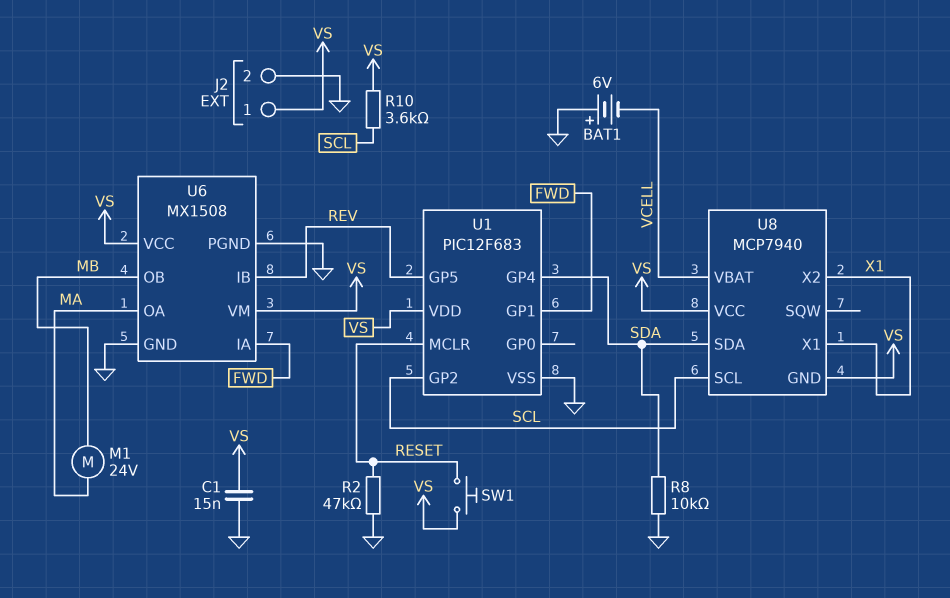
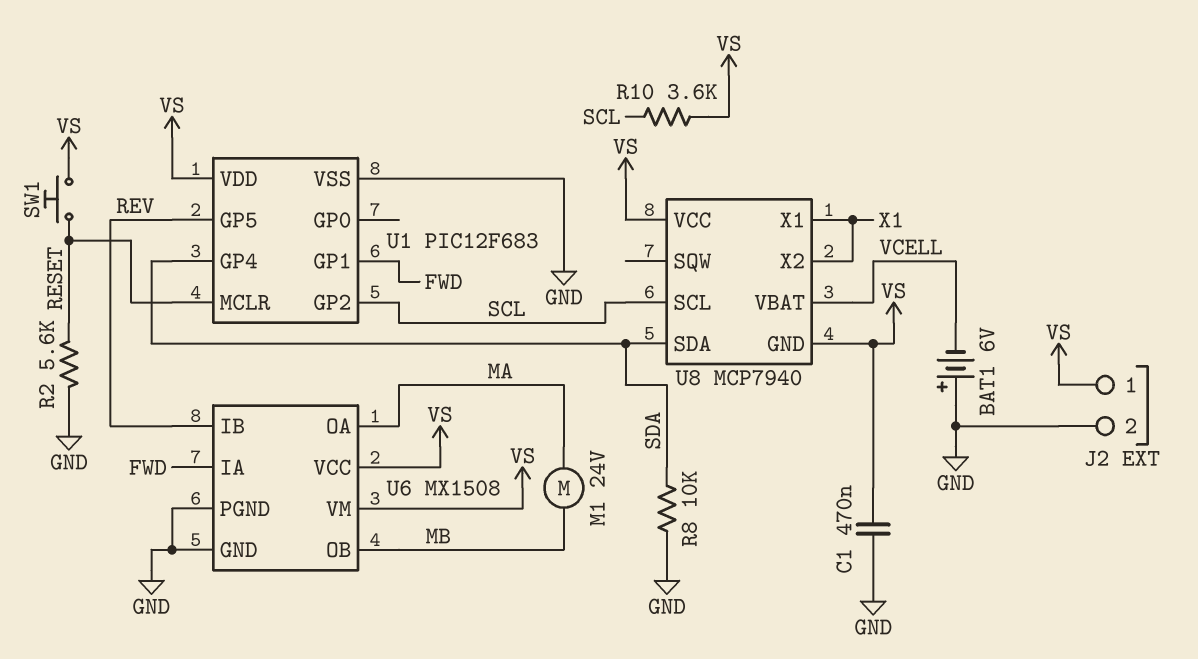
C1: 15nF (GND, VS) -> 470nF (GND, VS)
R2: 47k (GND, RESET) -> 5.6k (GND, RESET)

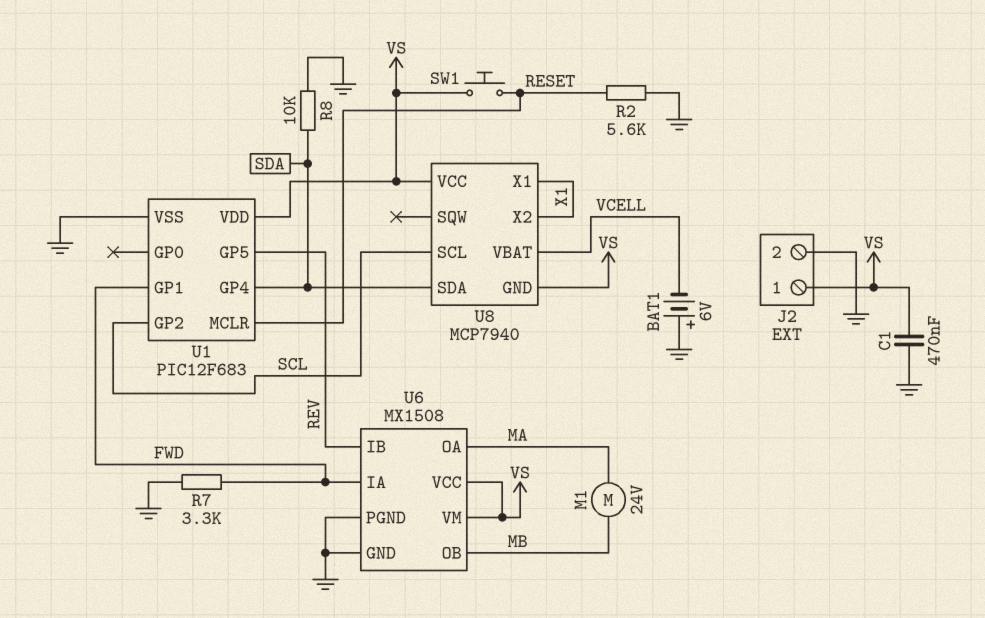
R7: none -> 3.3k (FWD, GND)
R10: 3.6k (SCL, VS) -> none

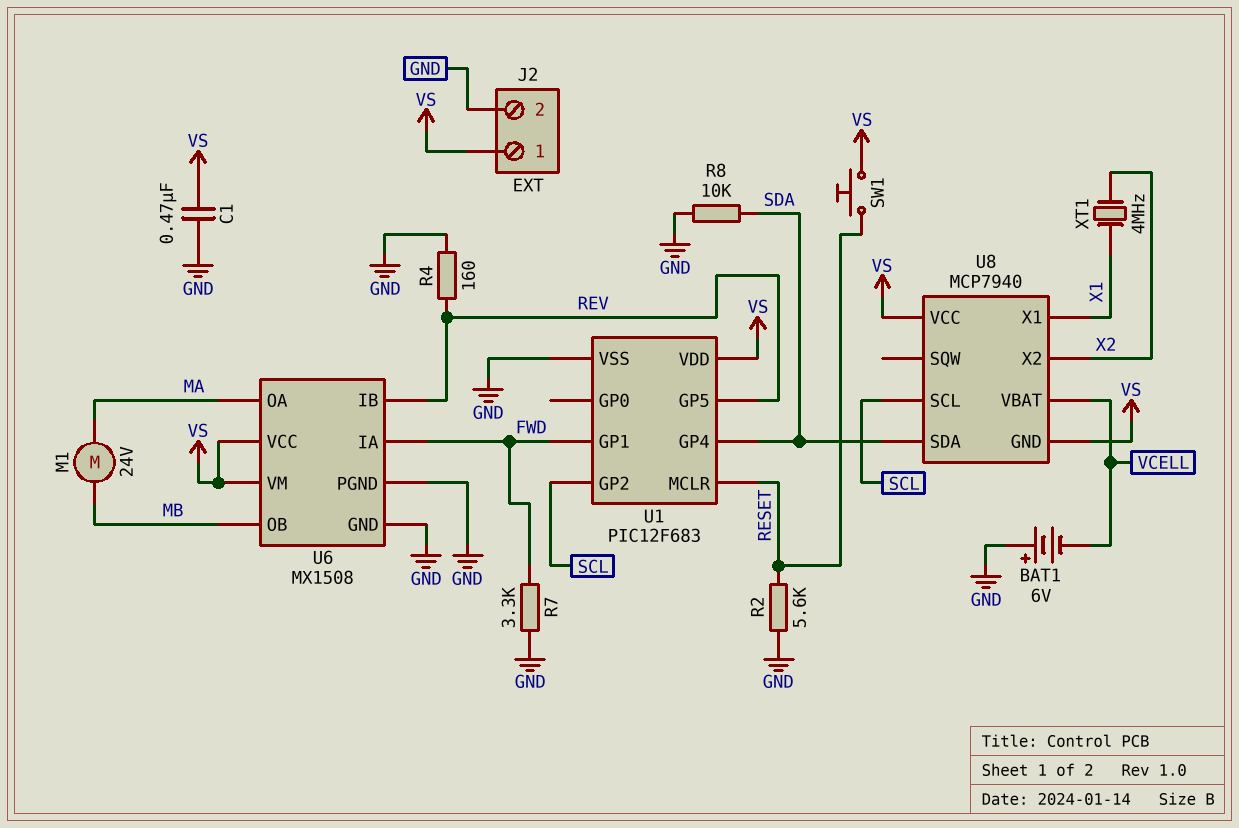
R4: none -> 160 (GND, REV)
U8 pin X2: X1 -> X2
XT1: none -> 4MHz (X1, X2)

